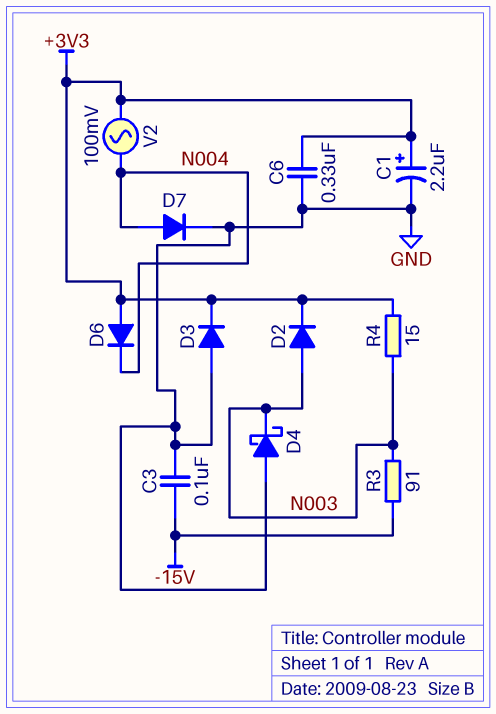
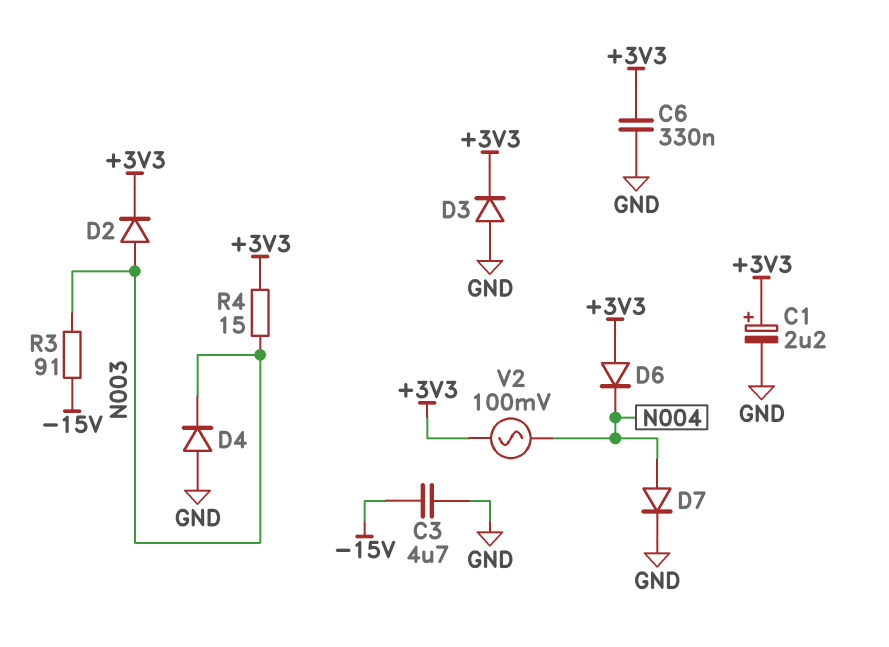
C3: 100nF (-15V, GND) -> 4.7uF (-15V, GND)
D4: schottky (A GND, K N003) -> diode (A GND, K N003)

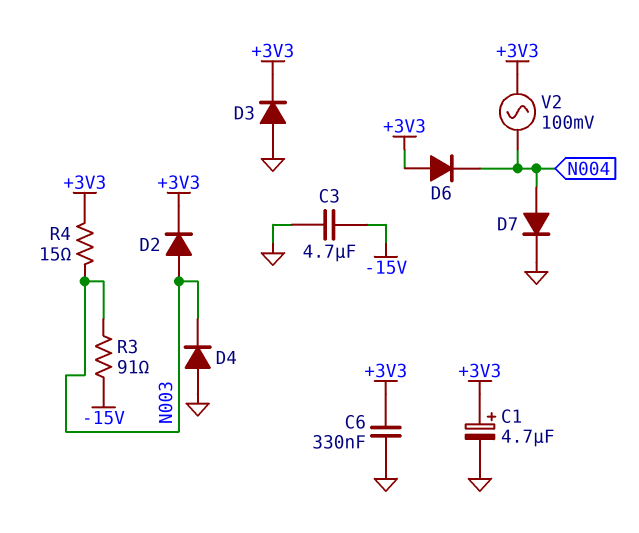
C1: 2.2uF (plus +3V3, minus GND) -> 4.7uF (plus +3V3, minus GND)

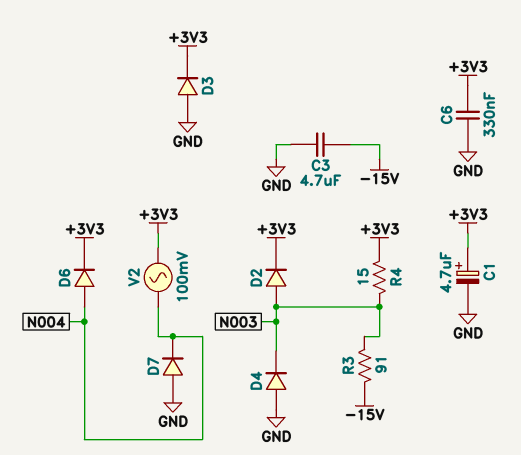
D6: diode (A +3V3, K N004) -> diode (A N004, K +3V3)
D7: diode (A N004, K GND) -> diode (A GND, K N004)

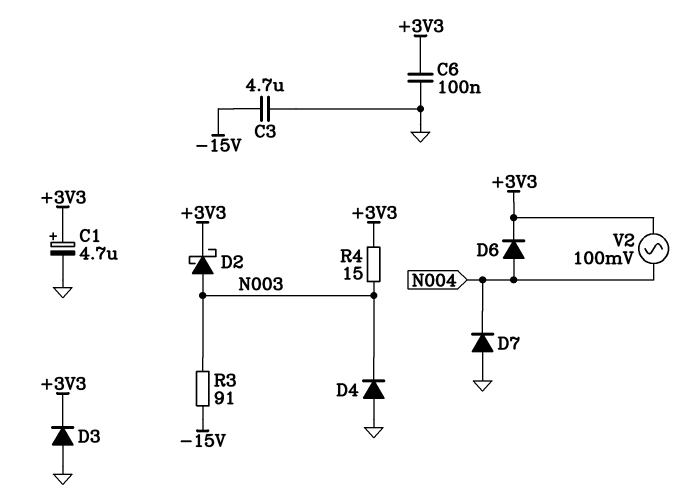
C6: 330nF (+3V3, GND) -> 100nF (+3V3, GND)
D2: diode (A N003, K +3V3) -> schottky (A N003, K +3V3)

